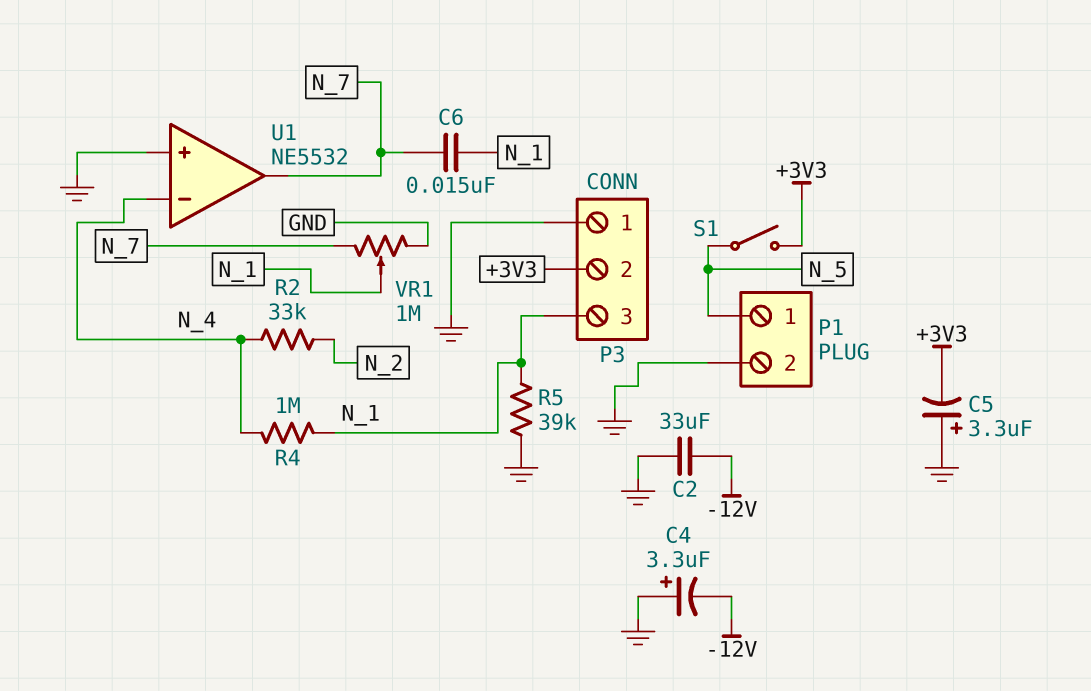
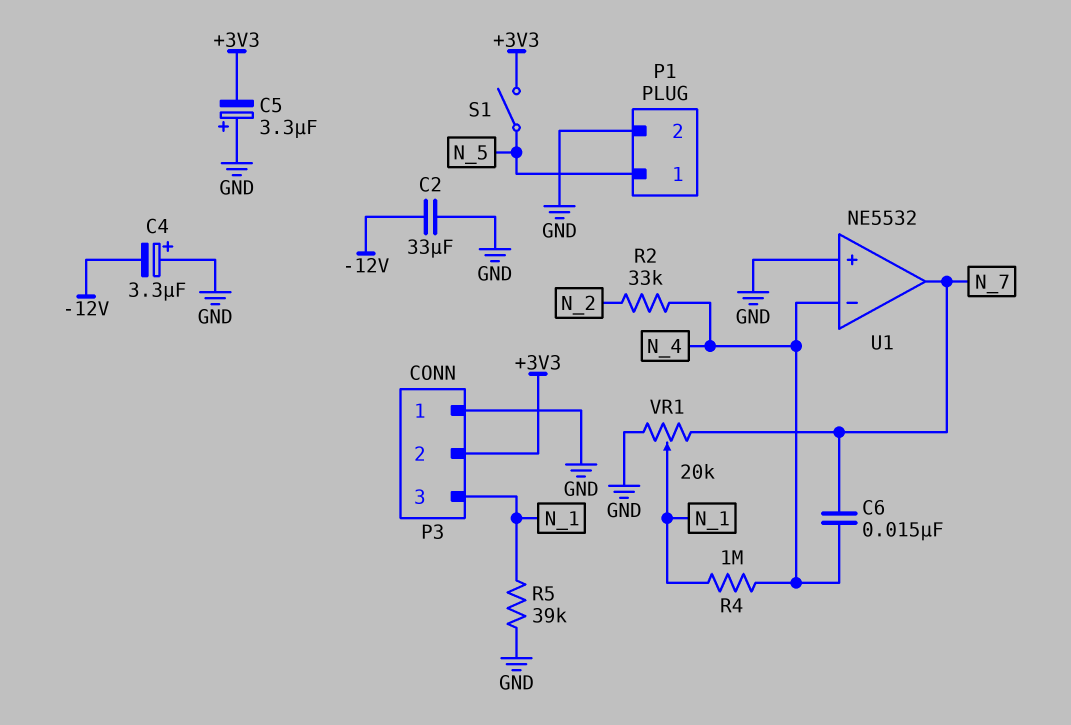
C6: 15nF (N_1, N_7) -> 15nF (N_4, N_7)
VR1: 1M (GND, N_7, wiper N_1) -> 20k (GND, N_7, wiper N_1)

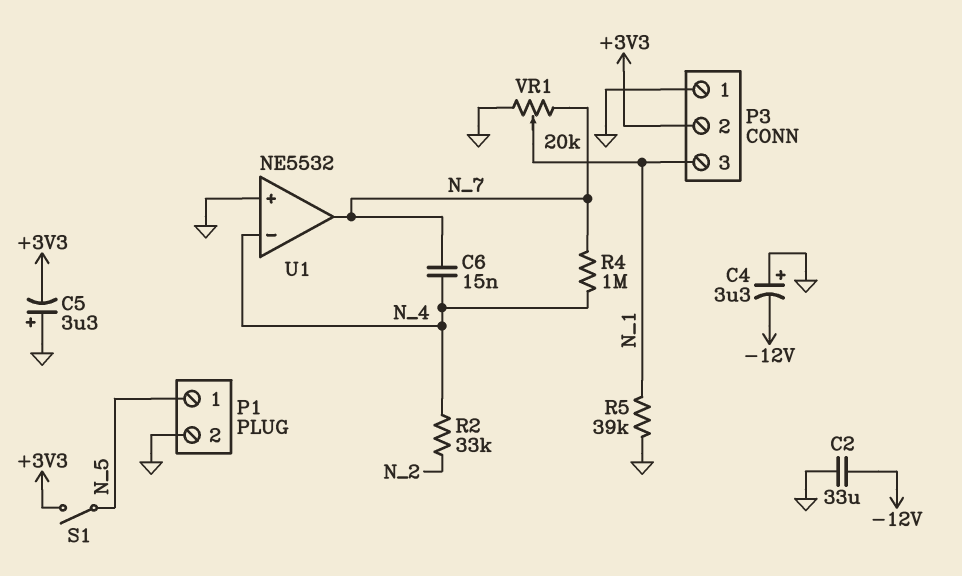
R4: 1M (N_1, N_4) -> 1M (N_4, N_7)

